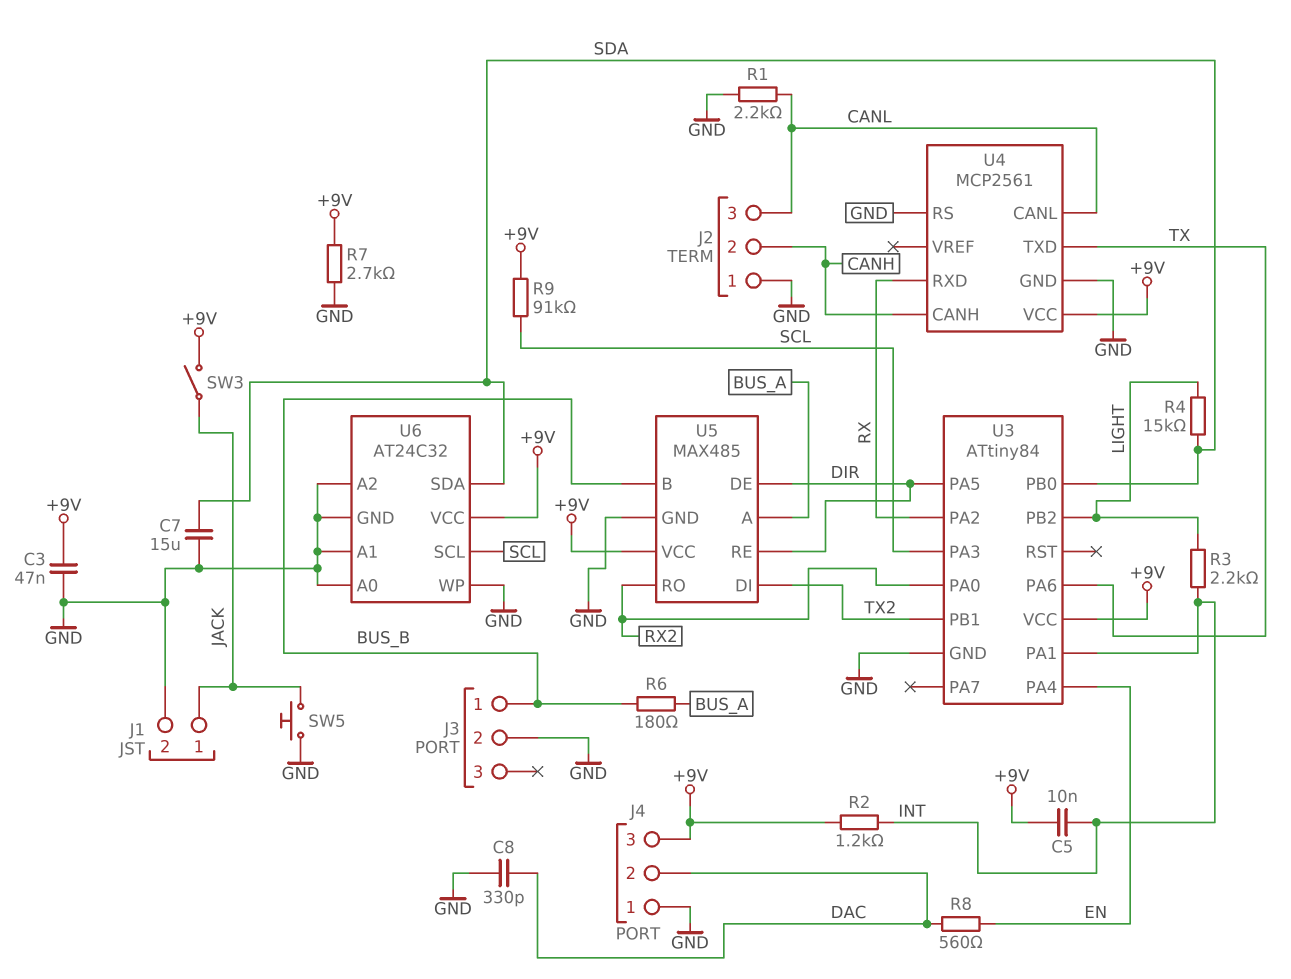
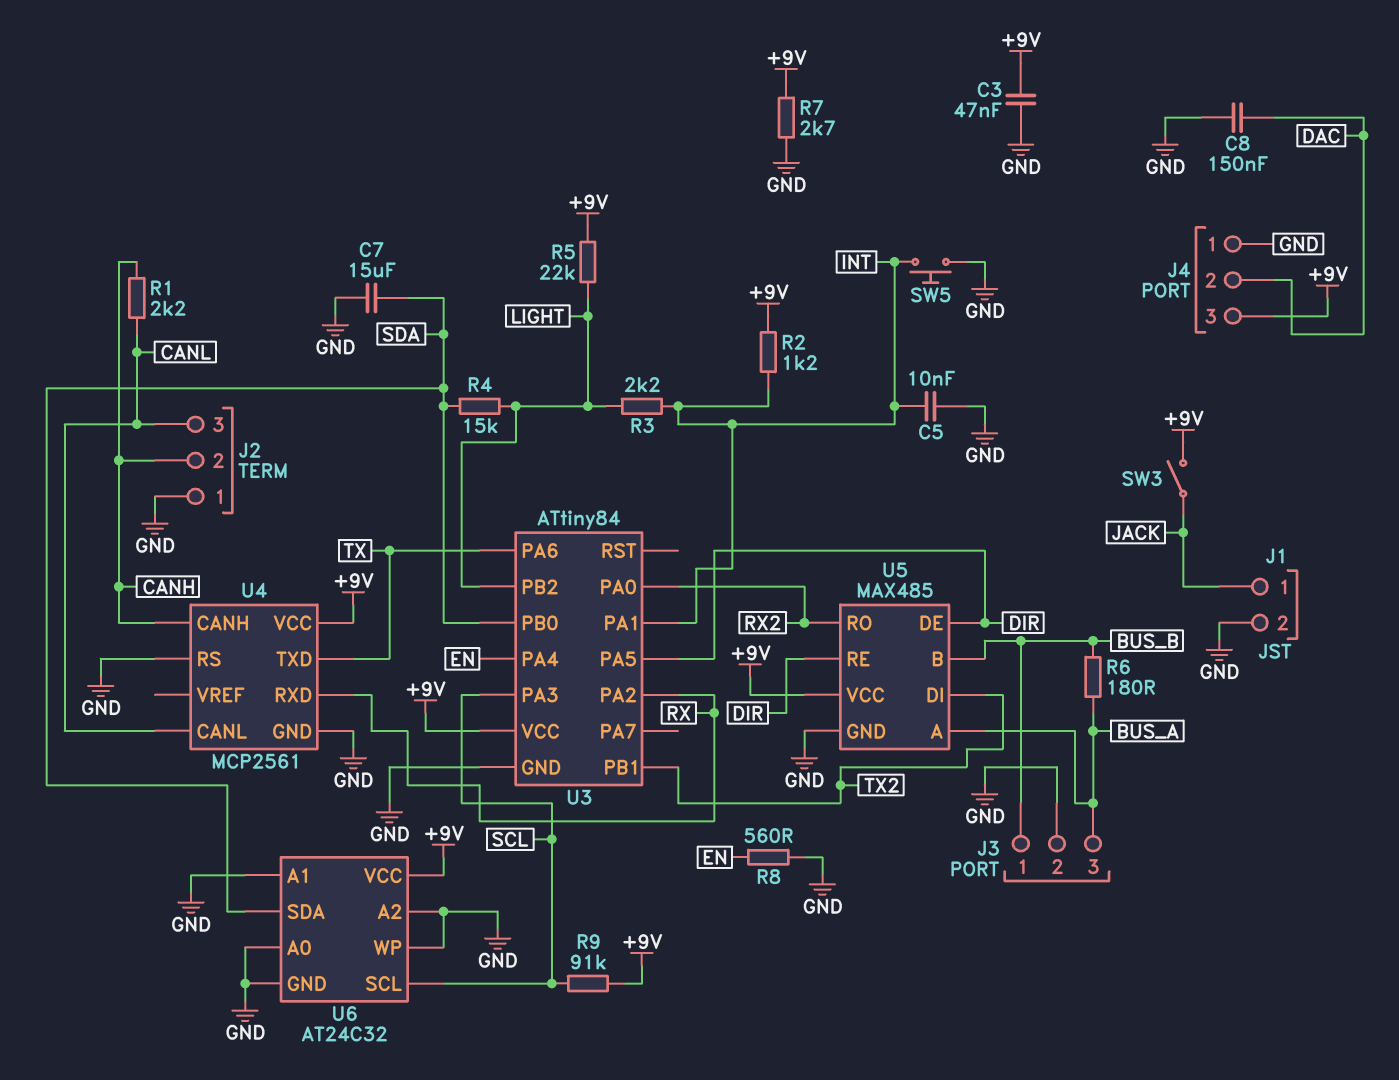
C5: 10nF (+9V, INT) -> 10nF (GND, INT)
C8: 330pF (DAC, GND) -> 150nF (DAC, GND)
J3 pin 3: none -> BUS_A
R1: 2.2k (CANL, GND) -> 2.2k (CANH, CANL)
R5: none -> 22k (+9V, LIGHT)
R8: 560 (DAC, EN) -> 560 (EN, GND)
SW5: button (GND, JACK) -> button (GND, INT)

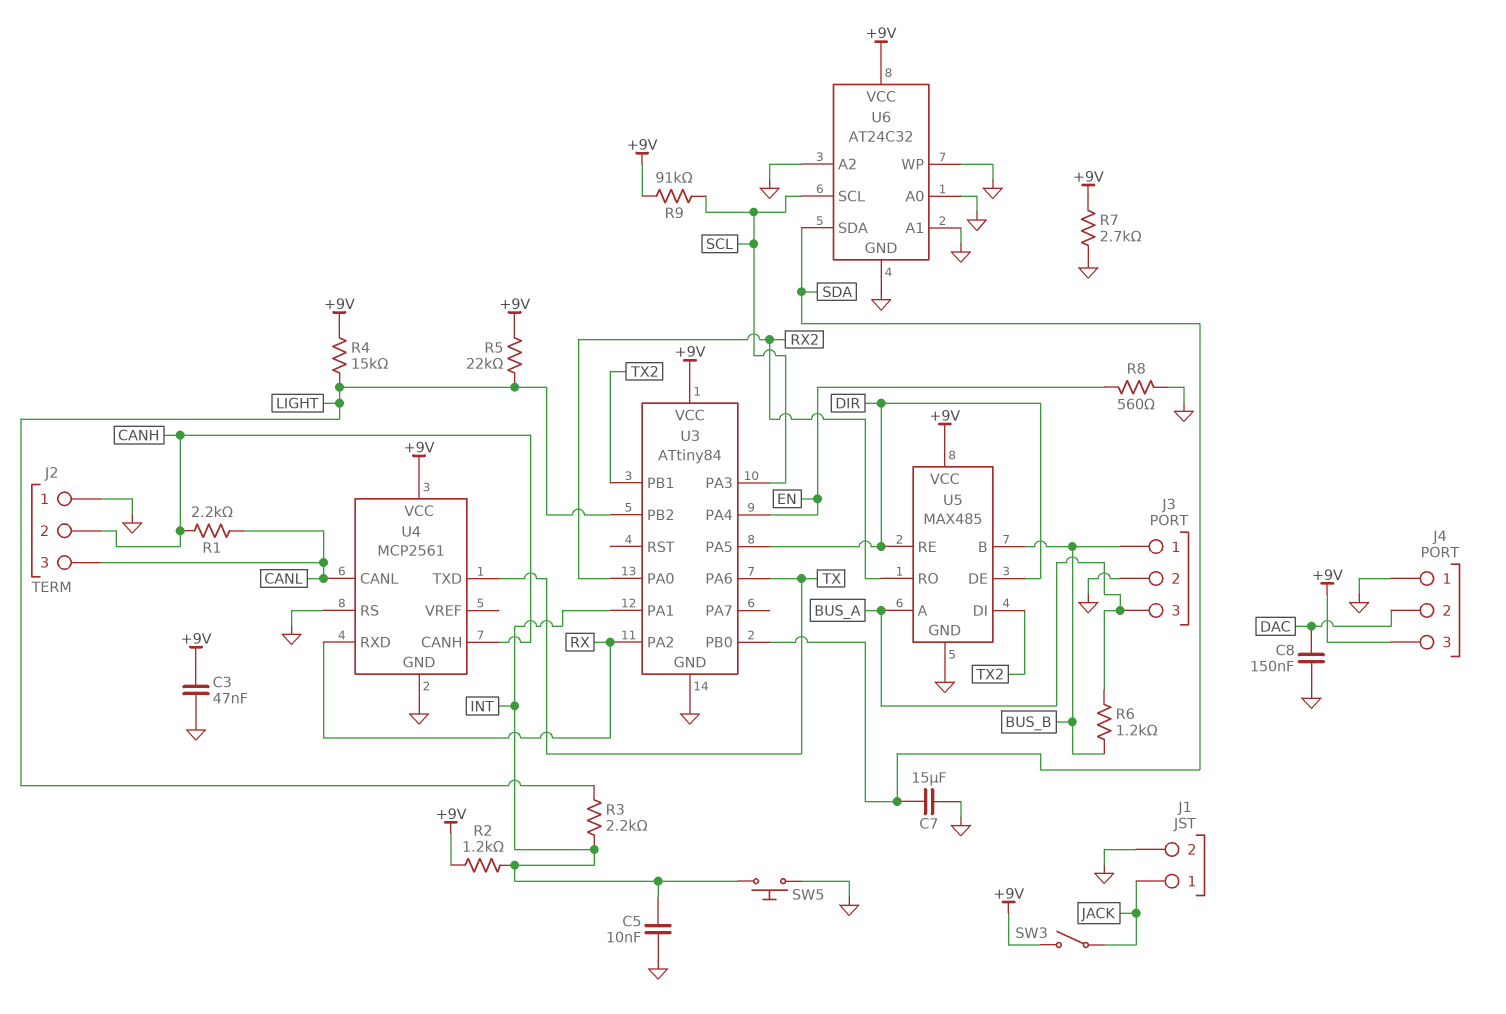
R4: 15k (LIGHT, SDA) -> 15k (+9V, LIGHT)
R6: 180 (BUS_A, BUS_B) -> 1.2k (BUS_A, BUS_B)

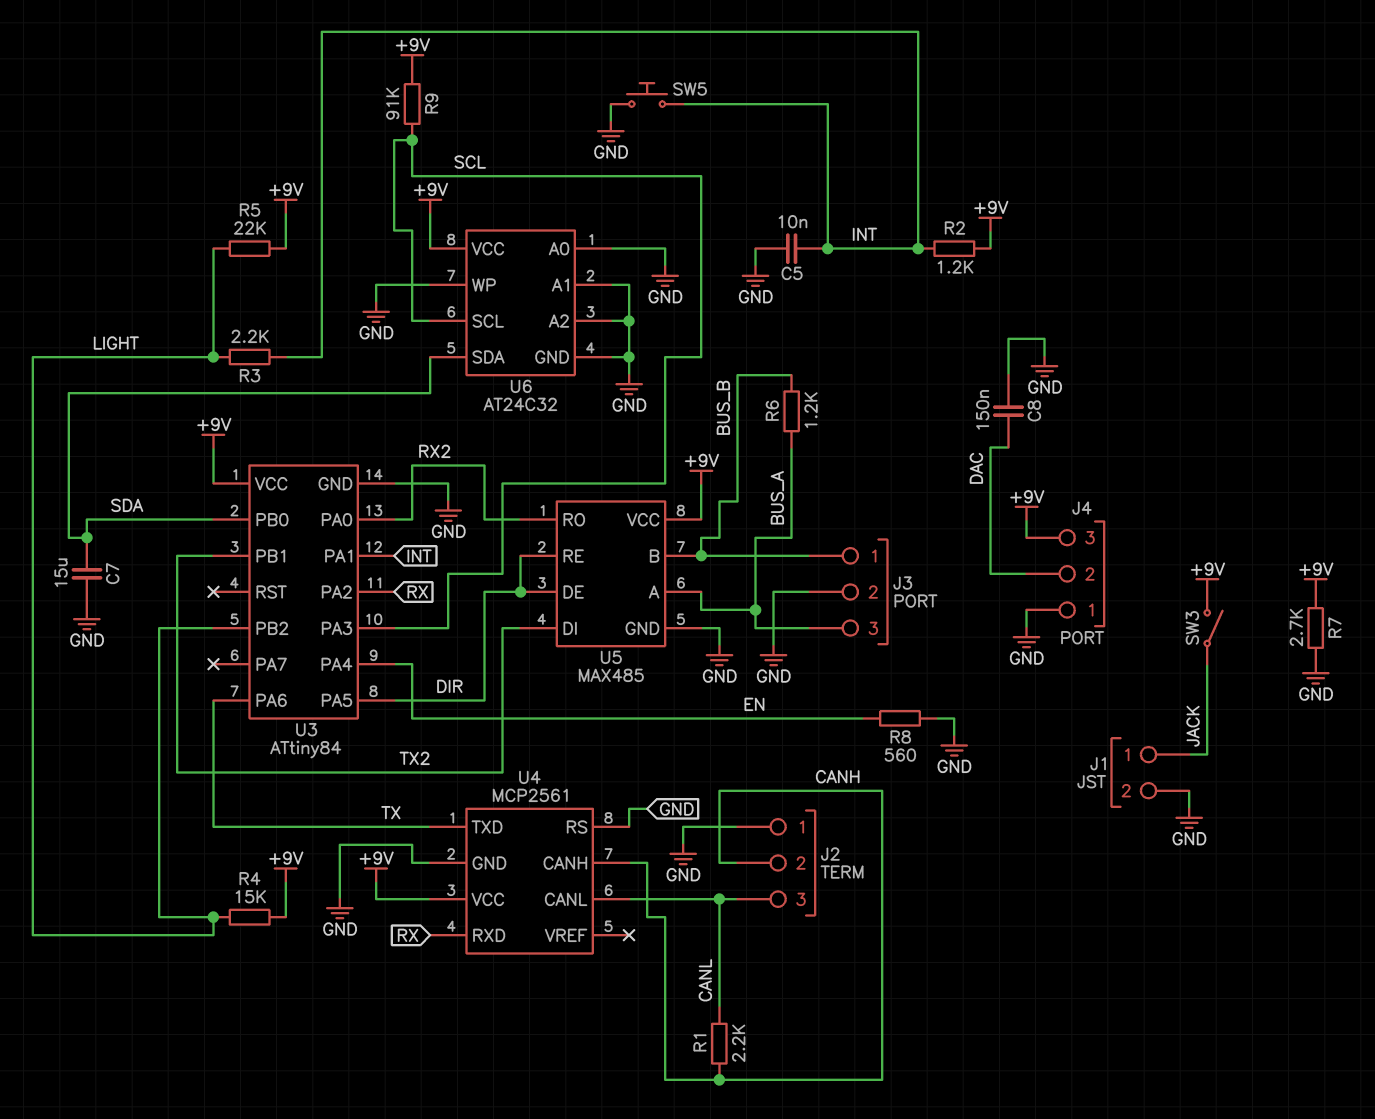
C3: 47nF (+9V, GND) -> none

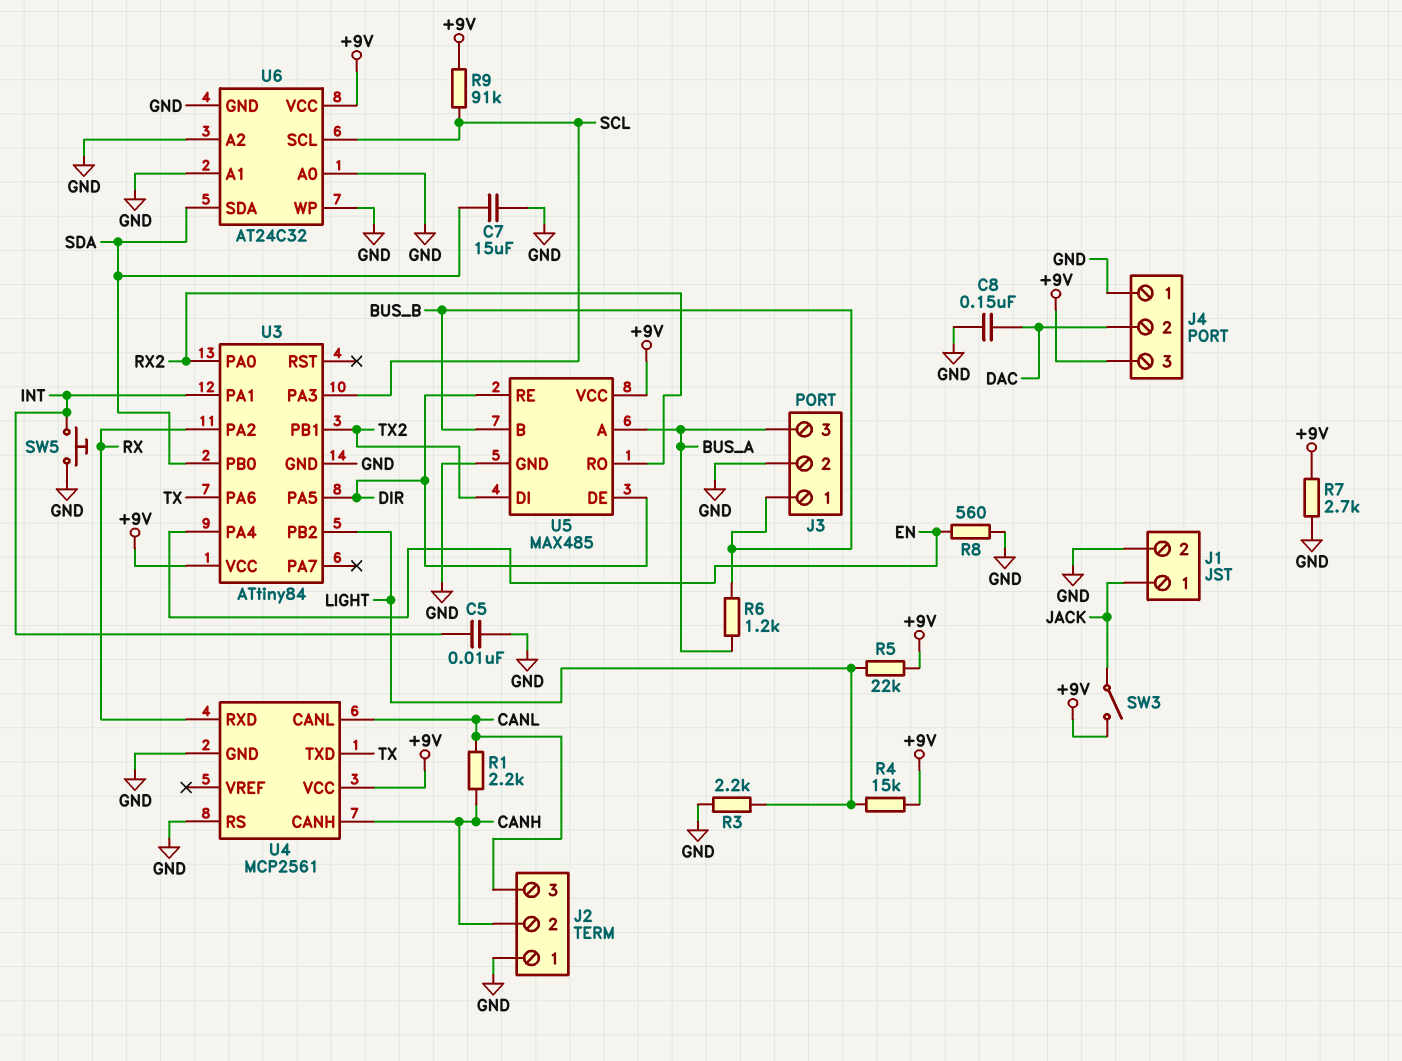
R2: 1.2k (+9V, INT) -> none
R3: 2.2k (INT, LIGHT) -> 2.2k (GND, LIGHT)

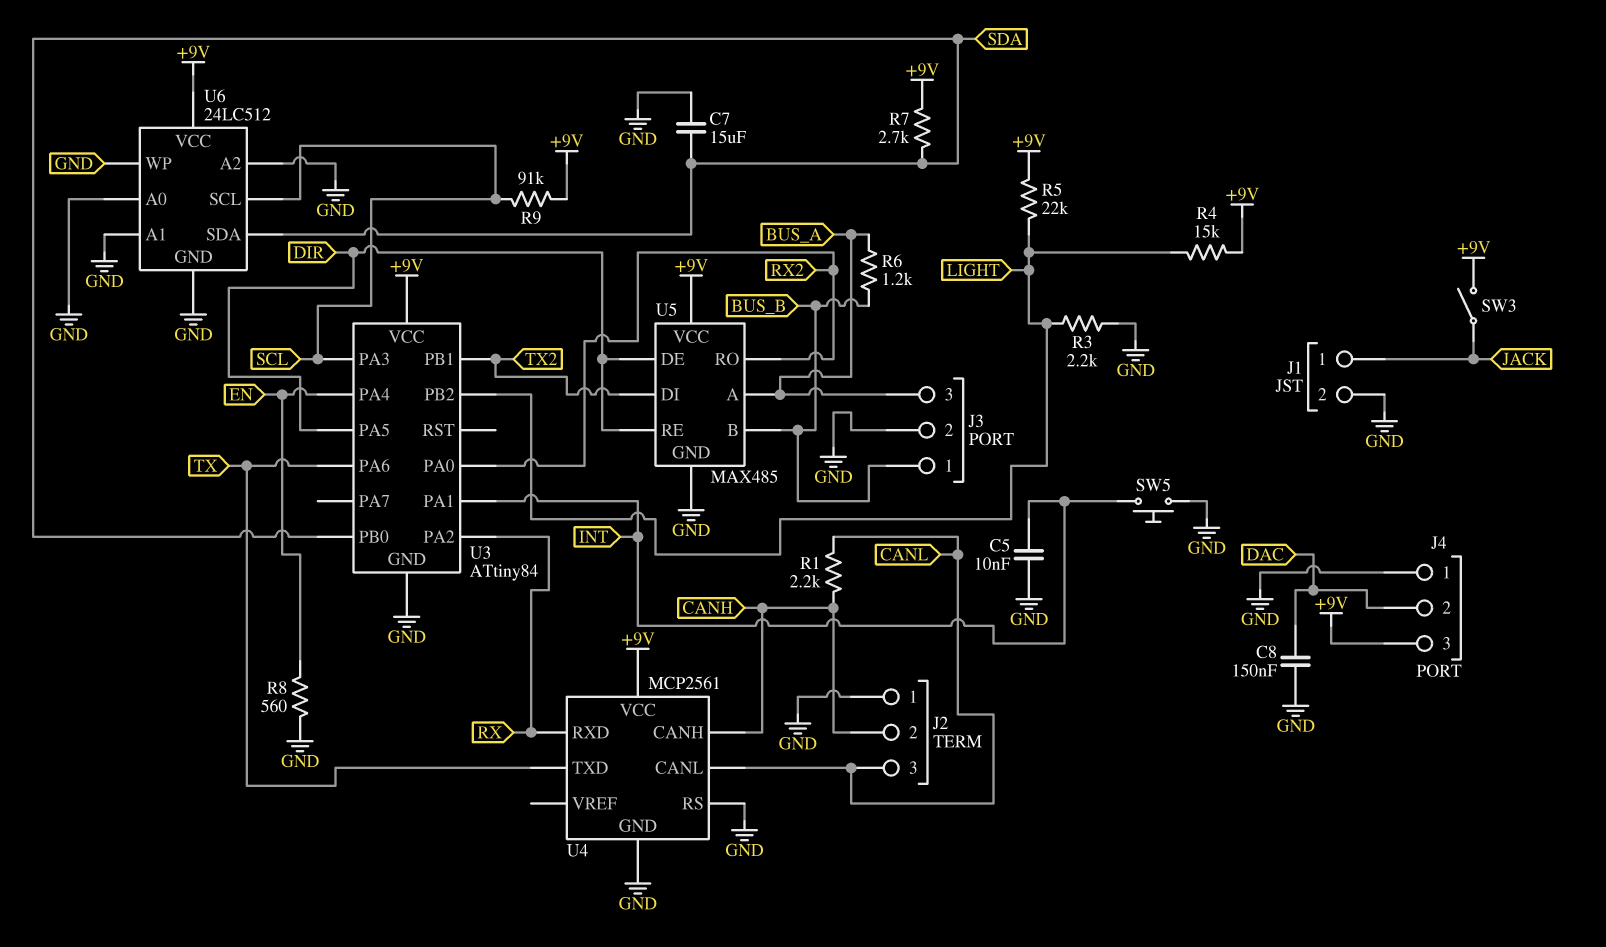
R7: 2.7k (+9V, GND) -> 2.7k (+9V, SDA)
U6: AT24C32 -> 24LC512

